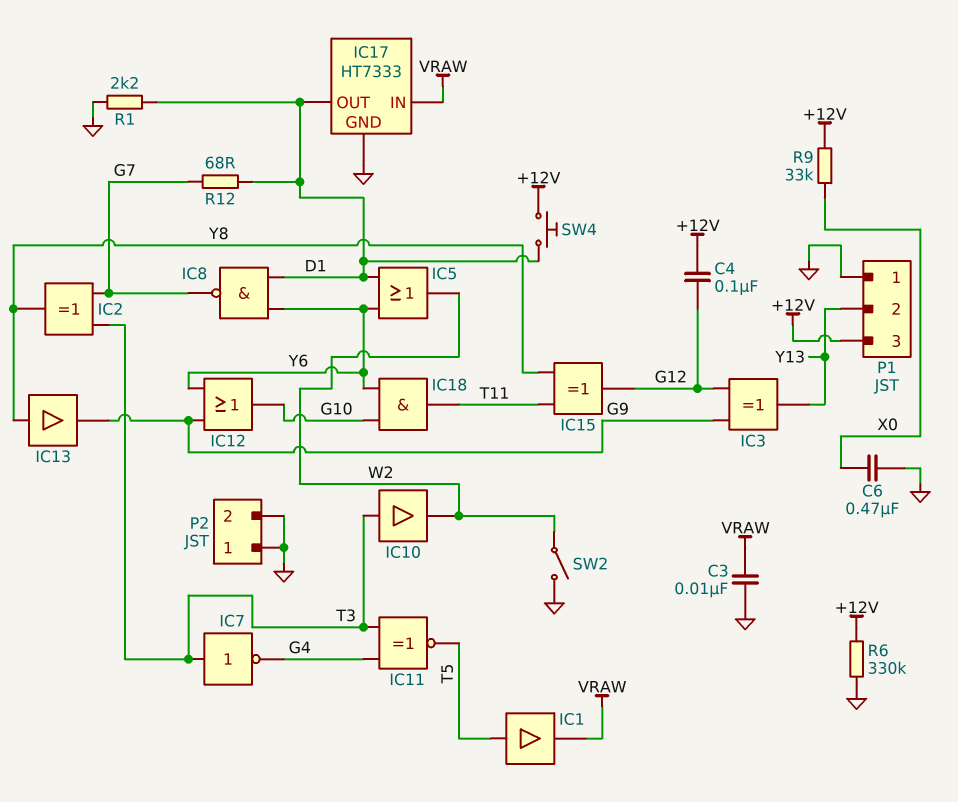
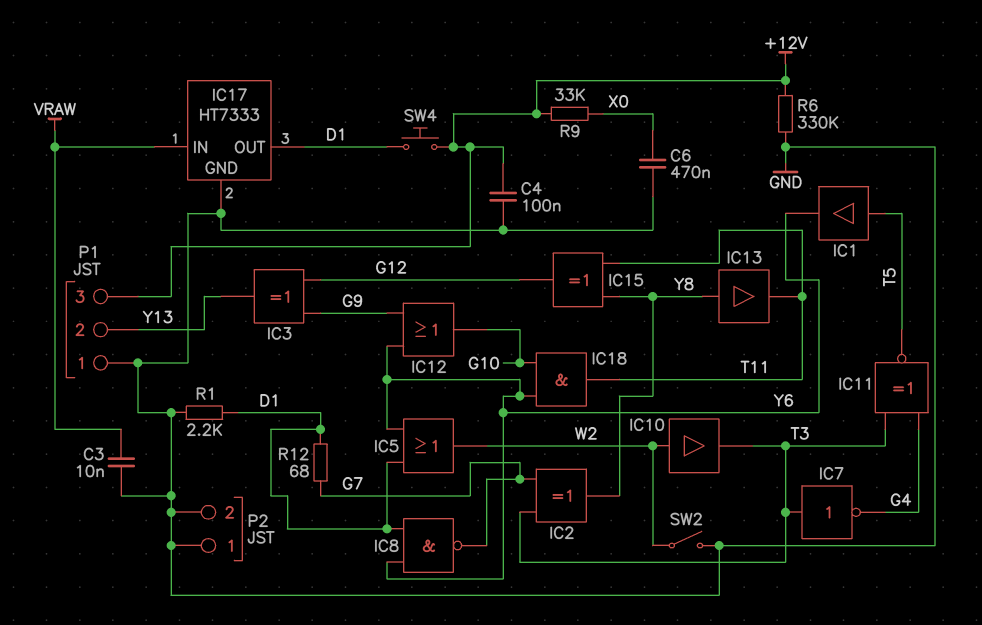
C4: 100nF (+12V, G12) -> 100nF (+12V, GND)
IC1: buffer (in T5, out VRAW) -> buffer (in T5, out Y6)
IC10: buffer (in T3, out W2) -> buffer (in W2, out T3)
IC13: buffer (in Y8, out G9) -> buffer (in Y8, out T11)

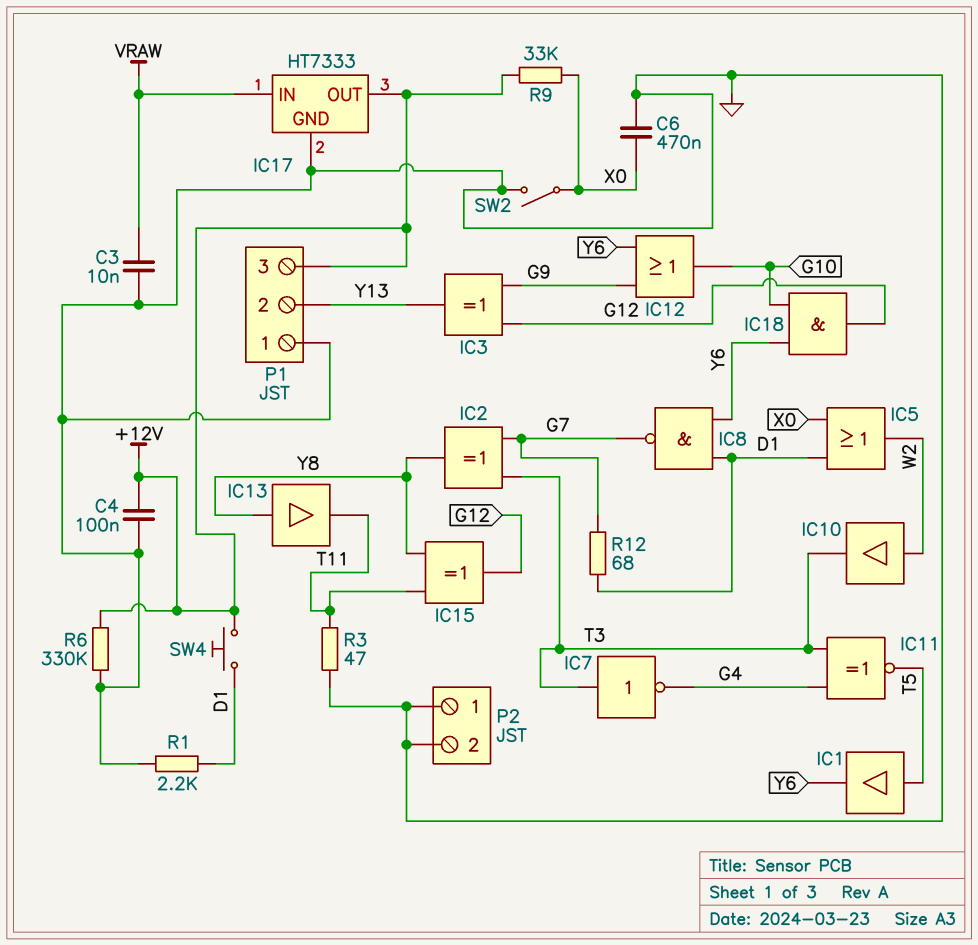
IC5: OR (in D1, in Y6, out W2) -> OR (in D1, in X0, out W2)
IC17 pin OUT: D1 -> +12V
IC18: AND (in G10, in Y6, out T11) -> AND (in G10, in Y6, out G12)
R3: none -> 47 (GND, T11)
SW2: switch (GND, W2) -> switch (GND, X0)

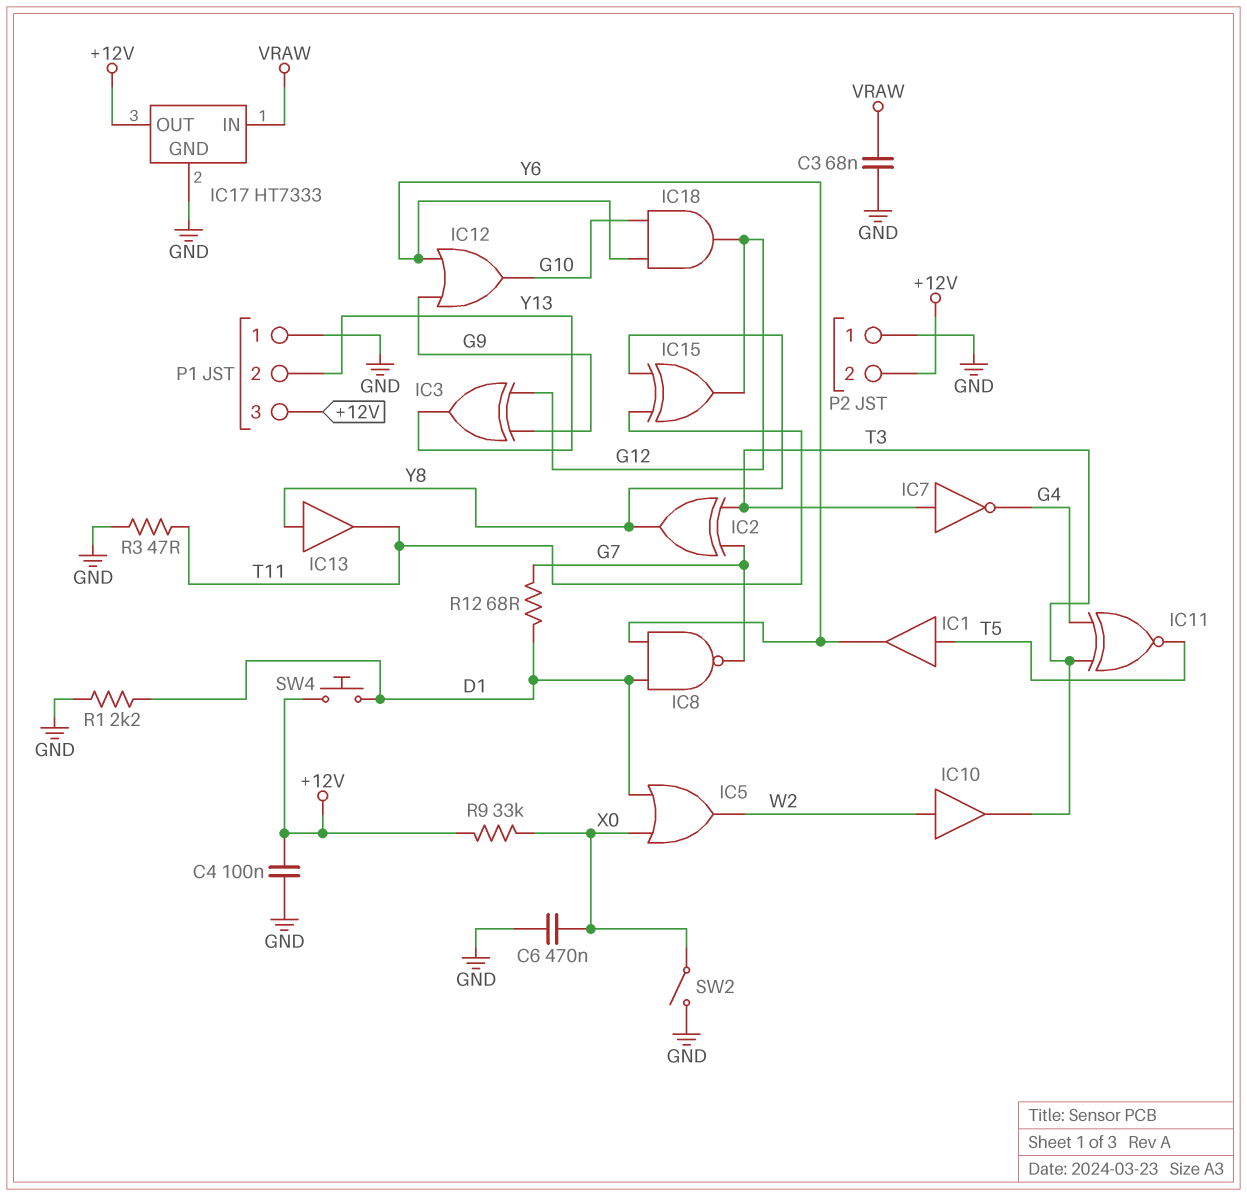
C3: 10nF (GND, VRAW) -> 68nF (GND, VRAW)
P2 pin 2: GND -> +12V
R6: 330k (+12V, GND) -> none

